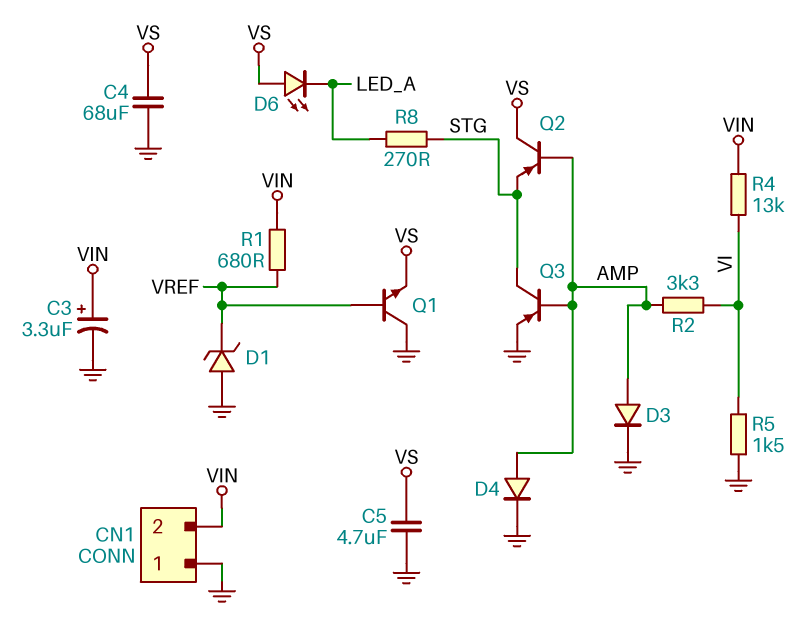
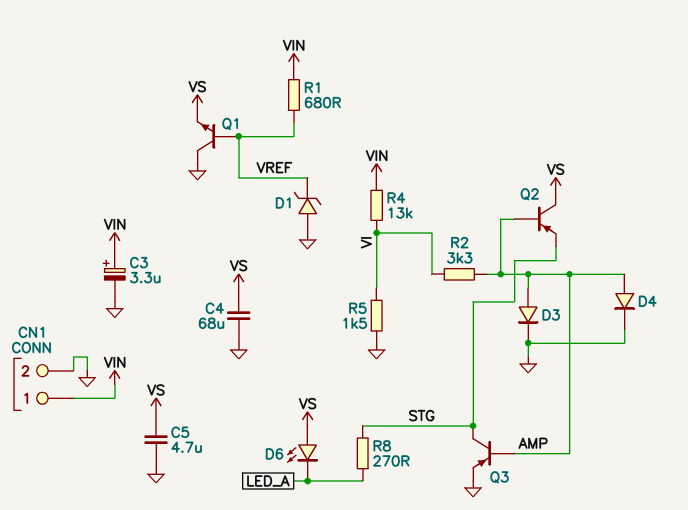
CN1 pin 1: GND -> VIN
CN1 pin 2: VIN -> GND

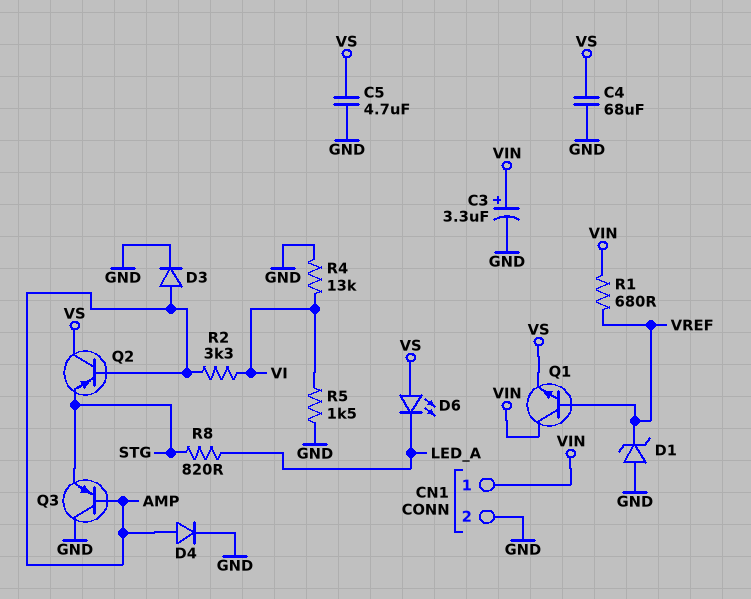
Q1: NPN (B VREF, C GND, E VS) -> NPN (B VREF, C VIN, E VS)
Q3: PNP (B AMP, C STG, E GND) -> PNP (B AMP, C GND, E STG)
R4: 13k (VI, VIN) -> 13k (GND, VI)
R8: 270 (LED_A, STG) -> 820 (LED_A, STG)

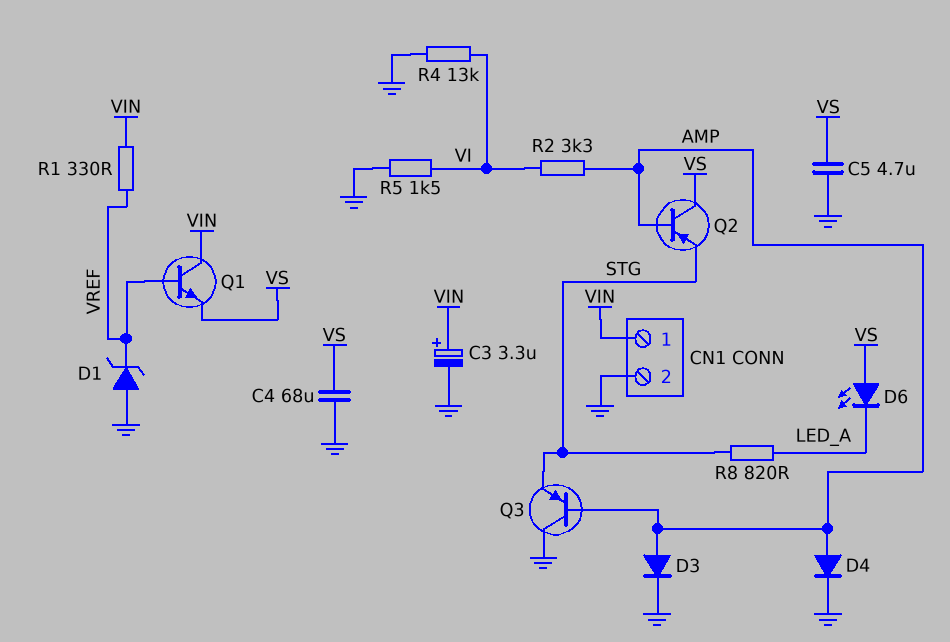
R1: 680 (VIN, VREF) -> 330 (VIN, VREF)

